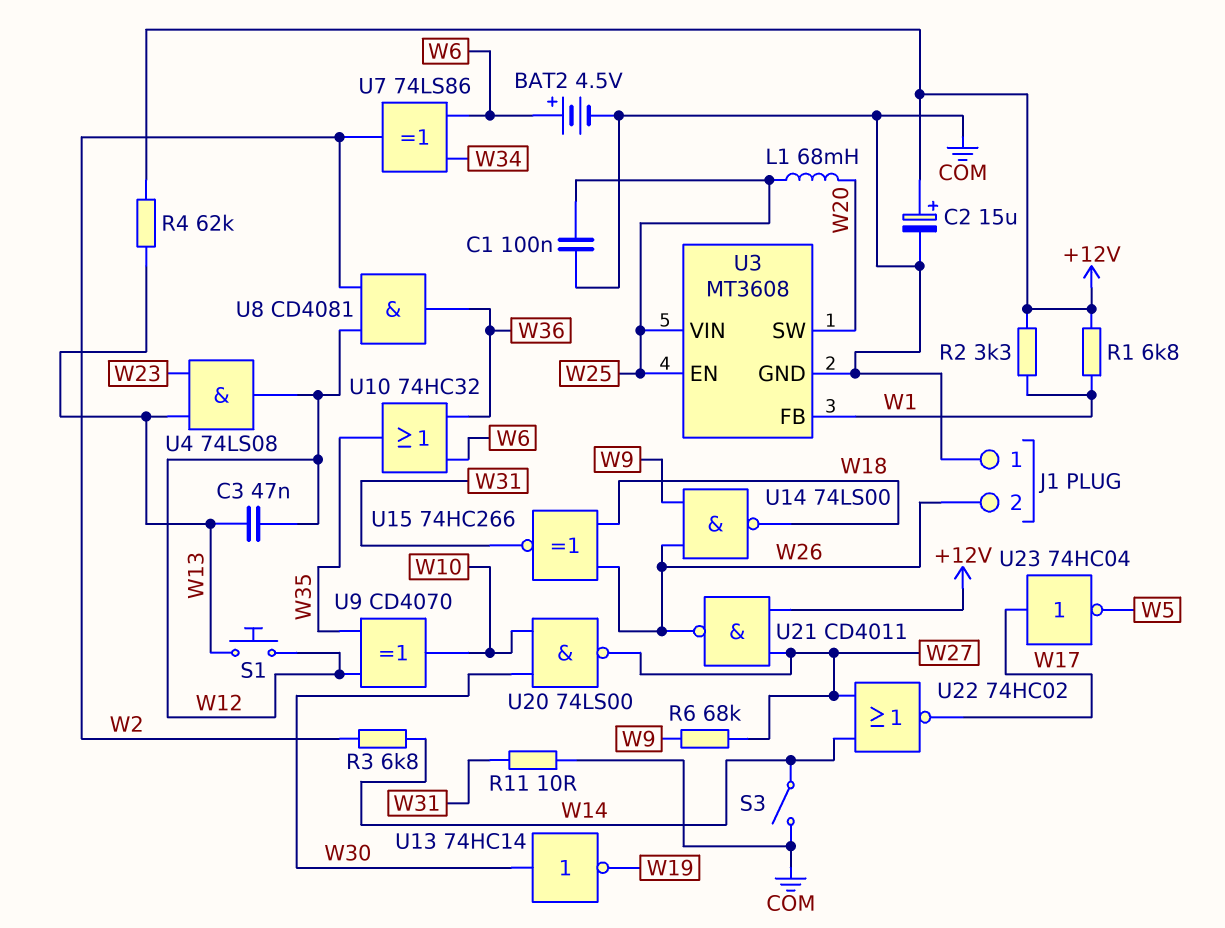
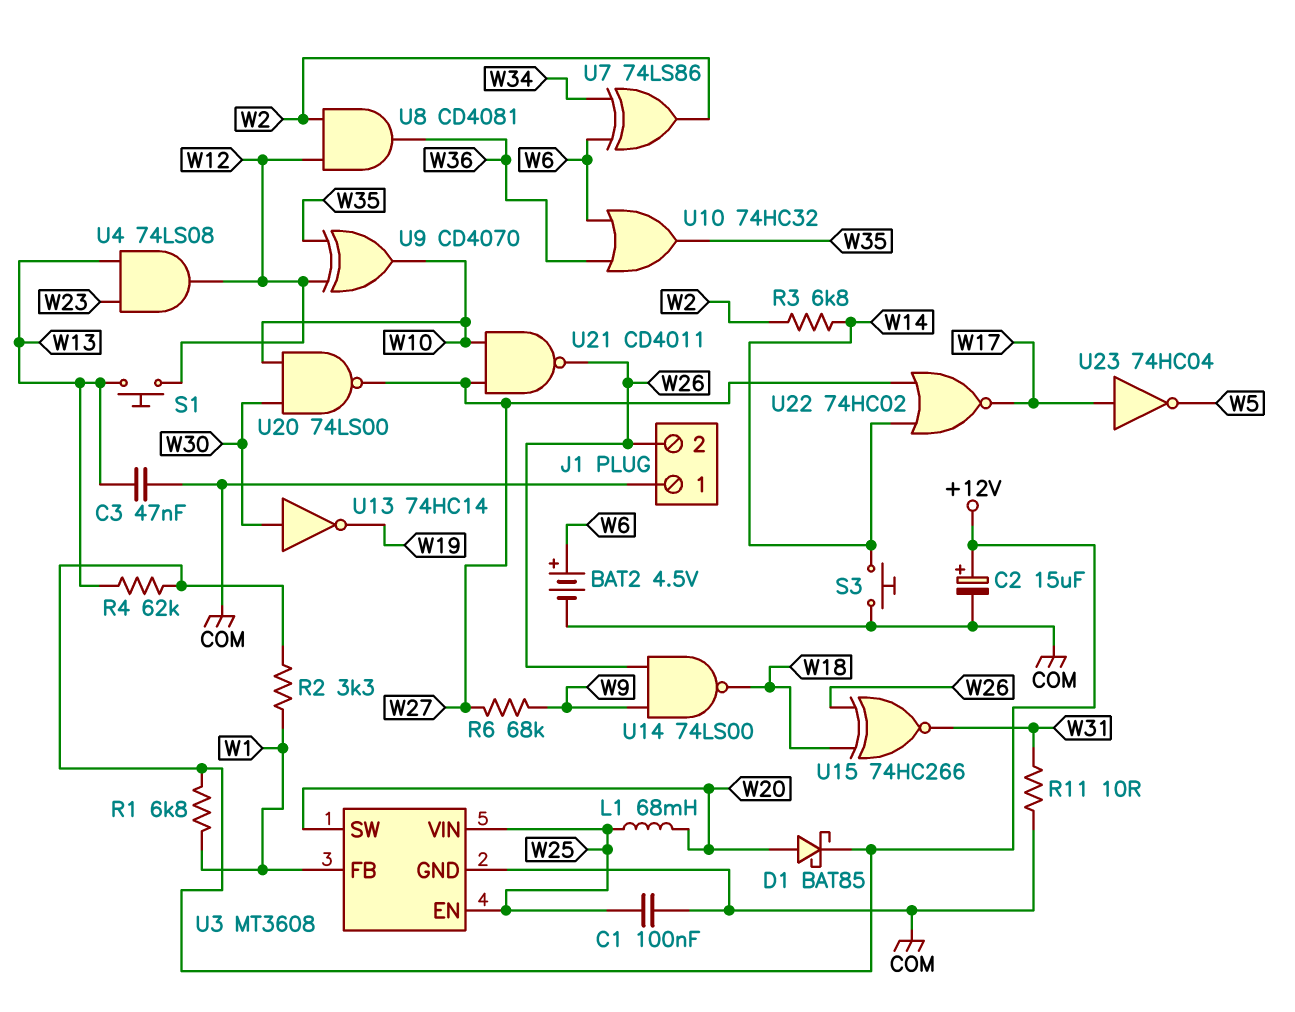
C3: 47nF (W12, W13) -> 47nF (COM, W13)
D1: none -> schottky BAT85 (A W20, K +12V)
S3: switch (COM, W14) -> button (COM, W14)
U21: NAND CD4011 (in +12V, in W27, out W26) -> NAND CD4011 (in W10, in W27, out W26)

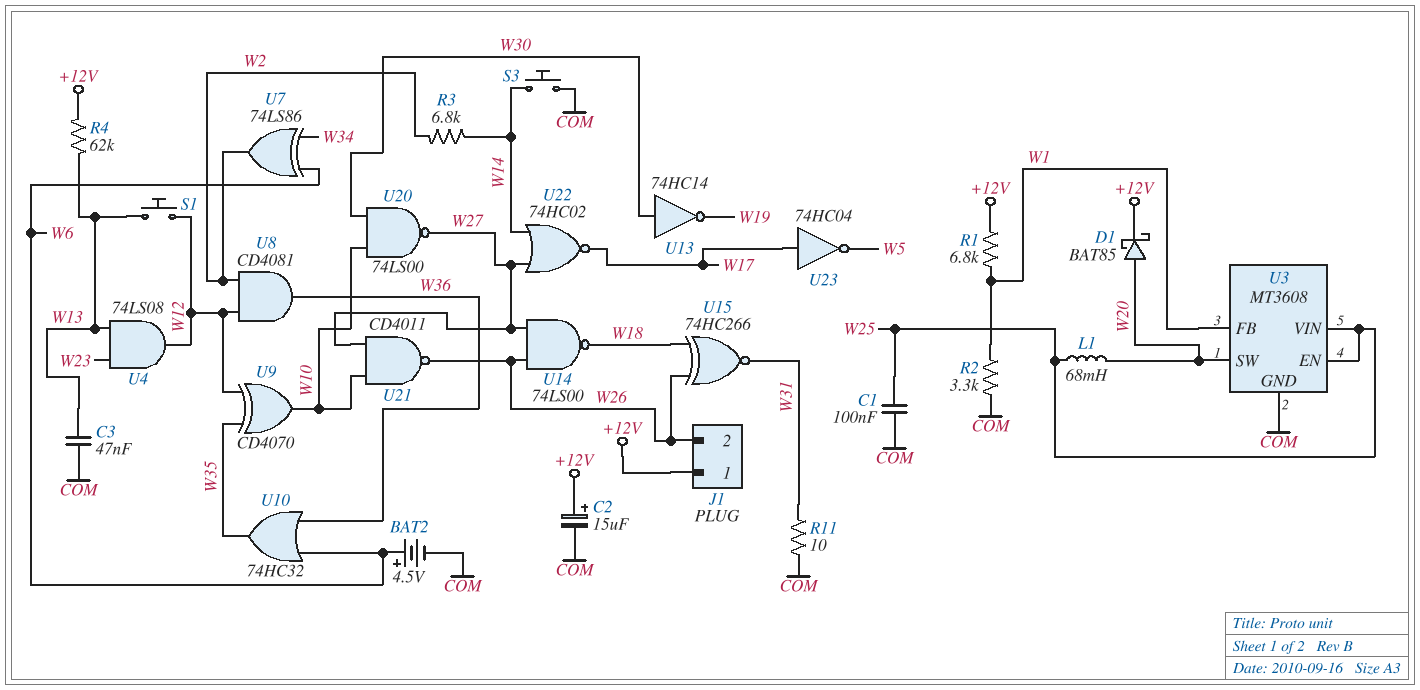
J1 pin 1: COM -> +12V
R2: 3.3k (+12V, W1) -> 3.3k (COM, W1)
R6: 68k (W9, W27) -> none
U14: NAND 74LS00 (in W9, in W26, out W18) -> NAND 74LS00 (in W26, in W27, out W18)

